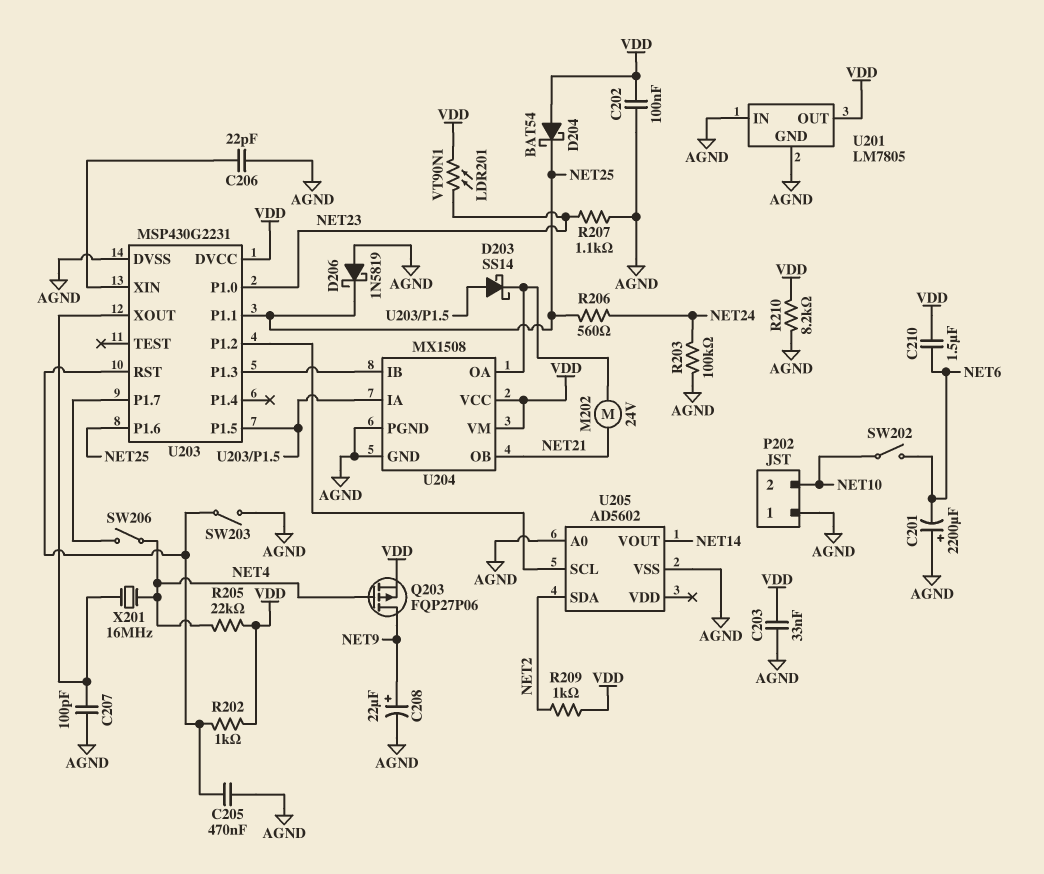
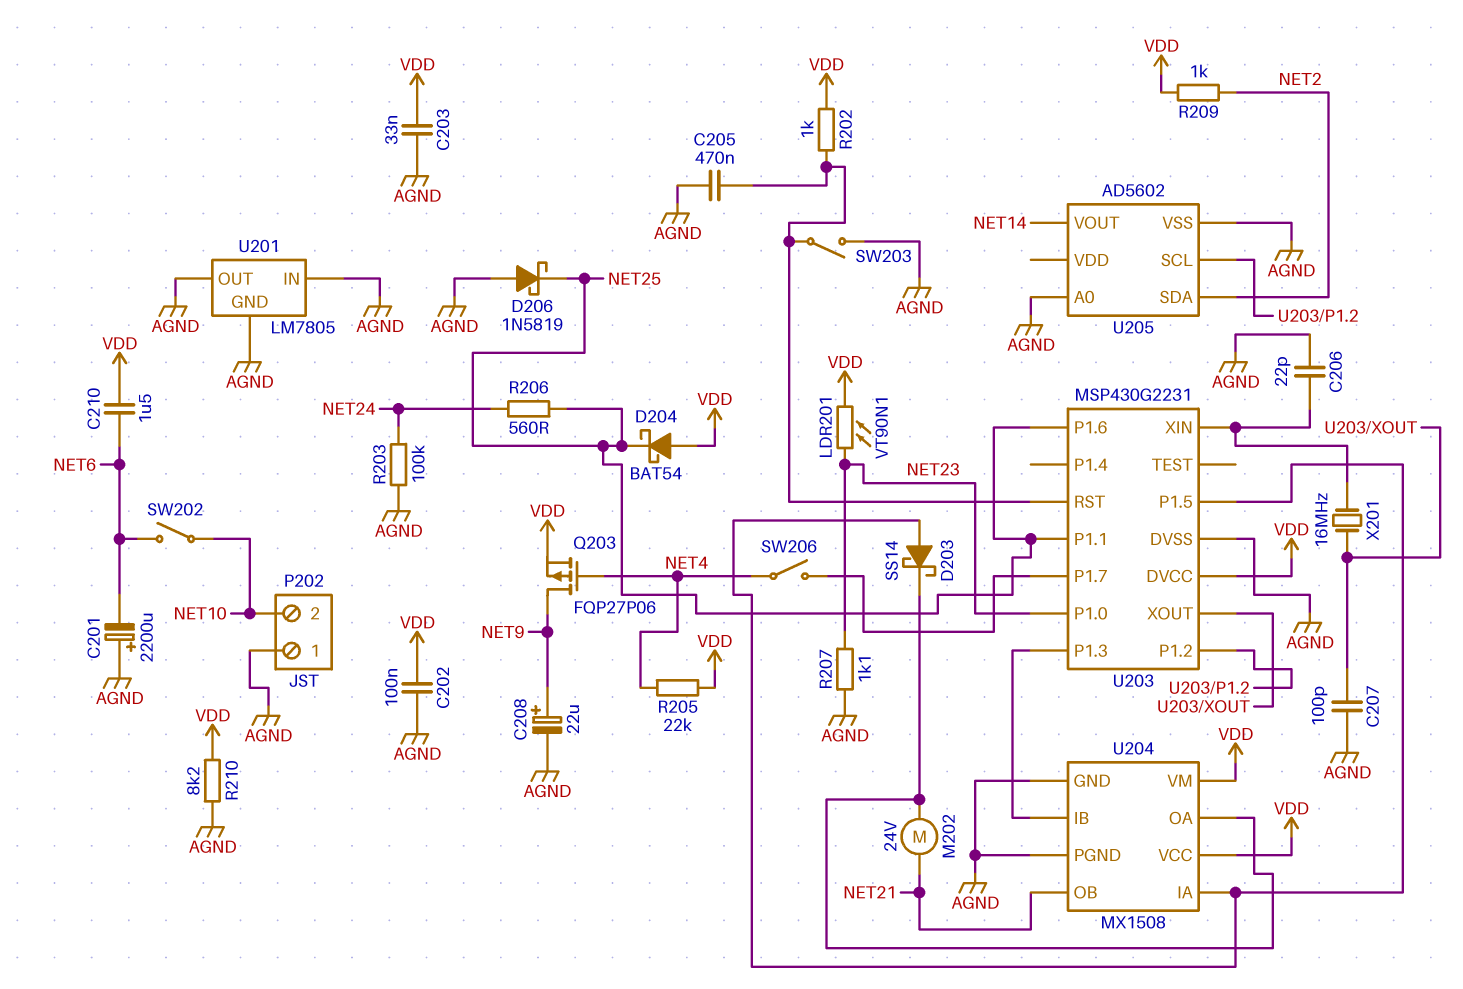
U201 pin OUT: VDD -> AGND
X201: 16MHz (NET4, U203/XOUT) -> 16MHz (U203/XIN, U203/XOUT)

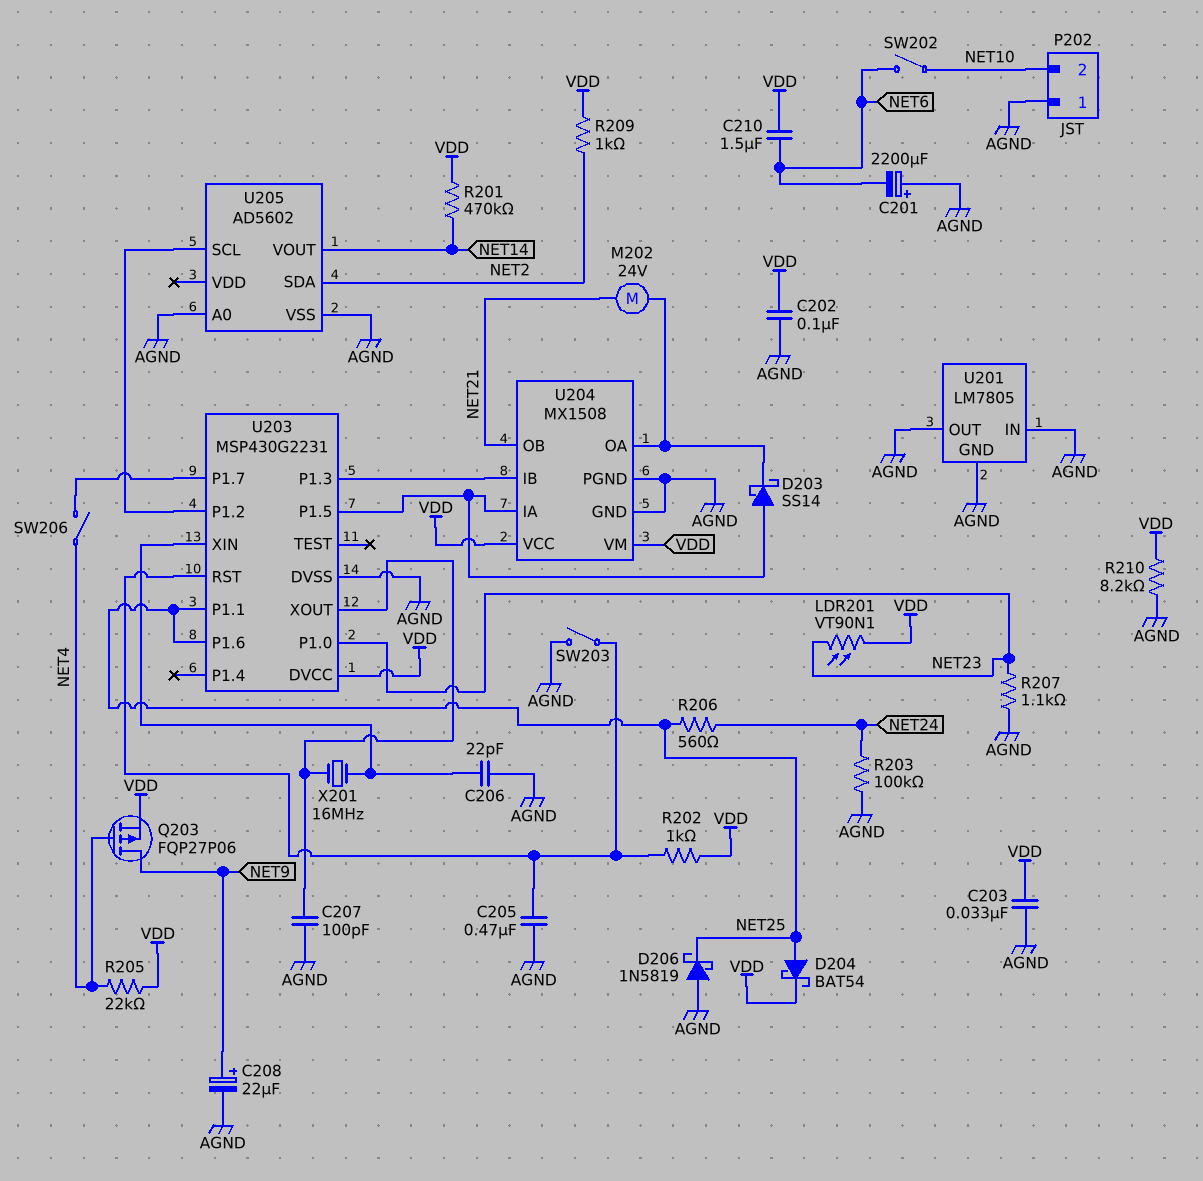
D204: schottky BAT54 (A VDD, K NET25) -> schottky BAT54 (A NET25, K VDD)
R201: none -> 470k (NET14, VDD)

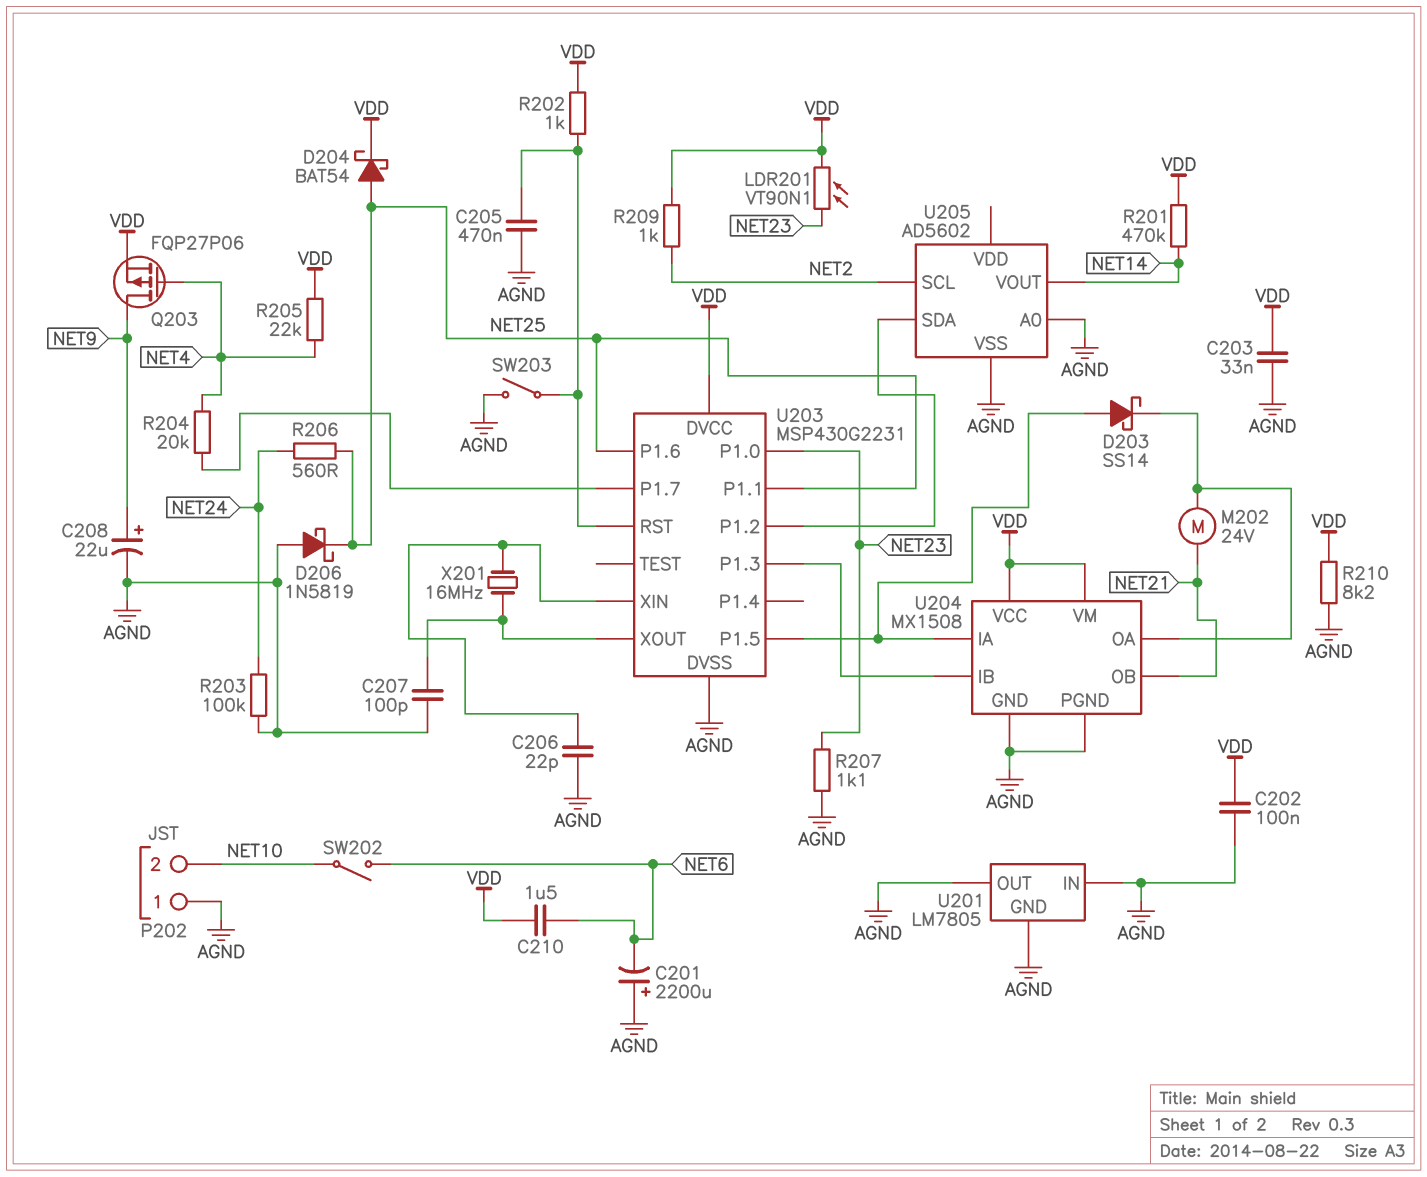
R204: none -> 20k (NET4, U203/P1.7)
SW206: switch (NET4, U203/P1.7) -> none
U205 pin SCL: U203/P1.2 -> NET2
U205 pin SDA: NET2 -> U203/P1.2

